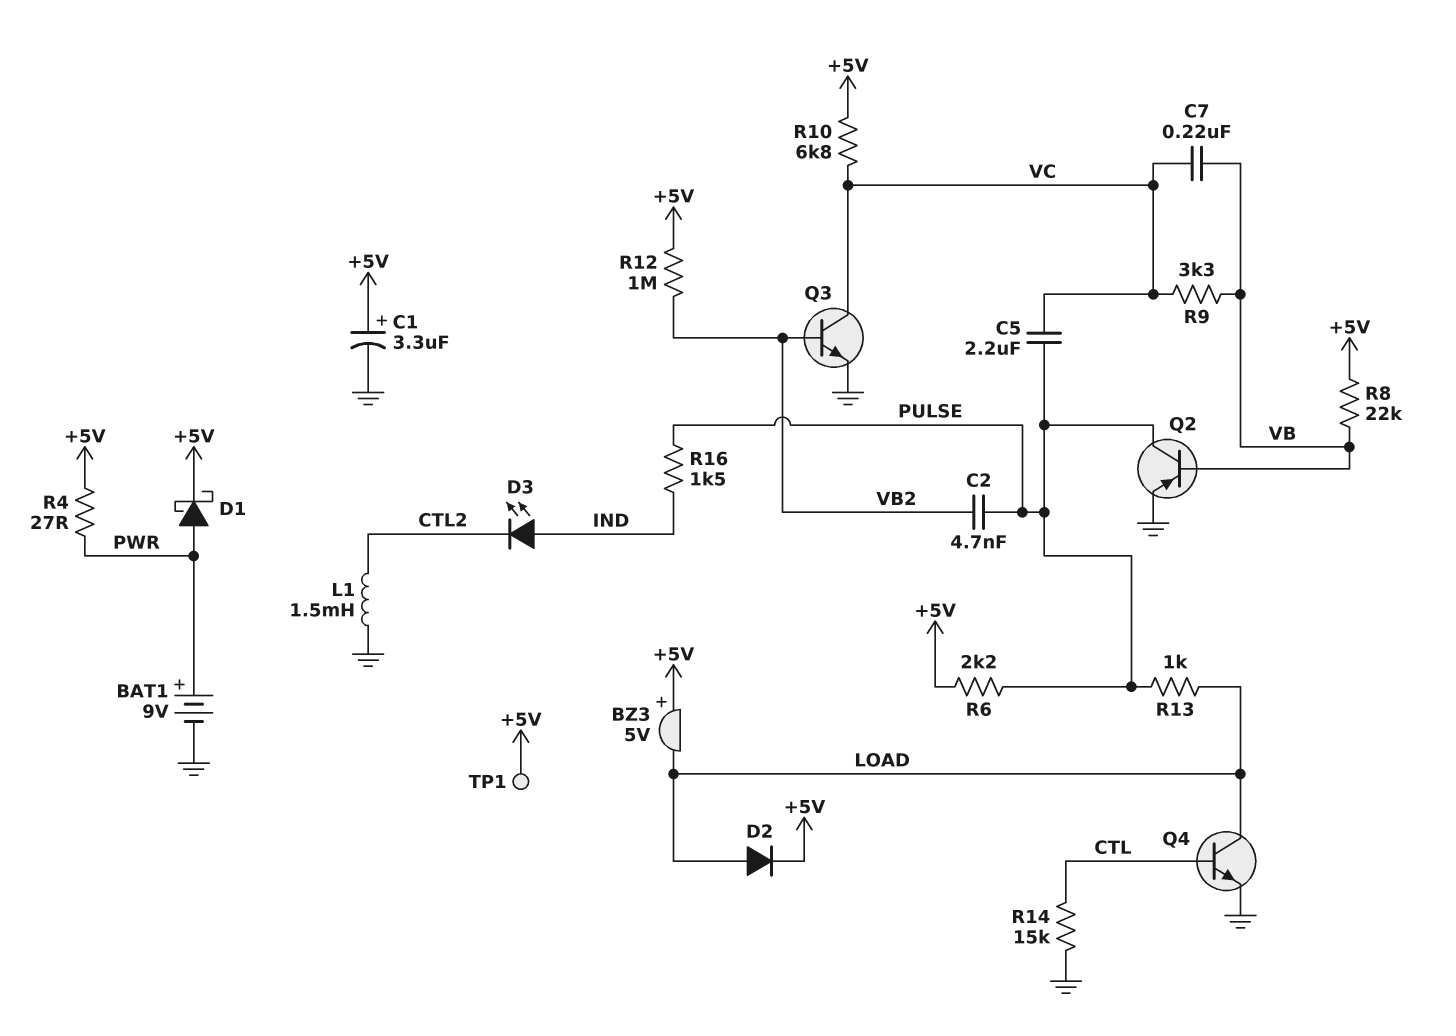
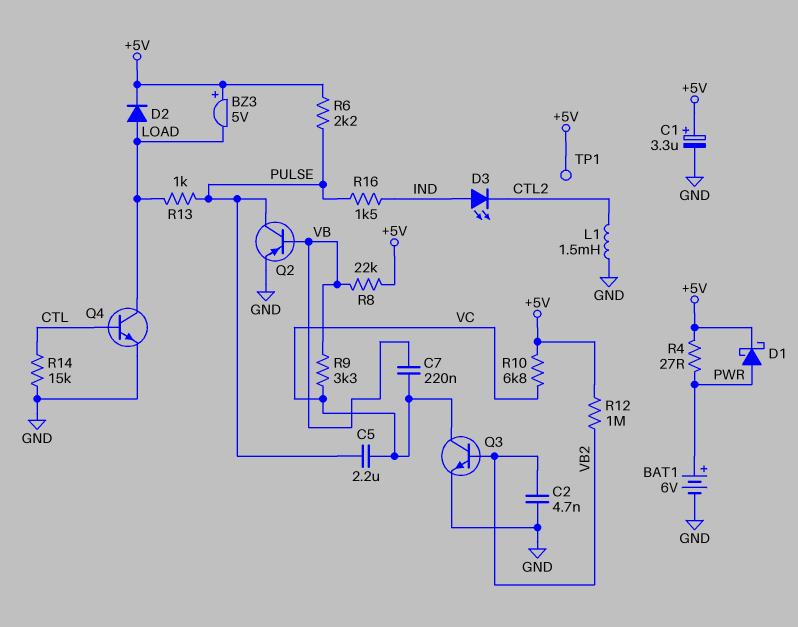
BAT1: 9V (plus PWR, minus GND) -> 6V (plus PWR, minus GND)
C2: 4.7nF (PULSE, VB2) -> 4.7nF (GND, VB2)

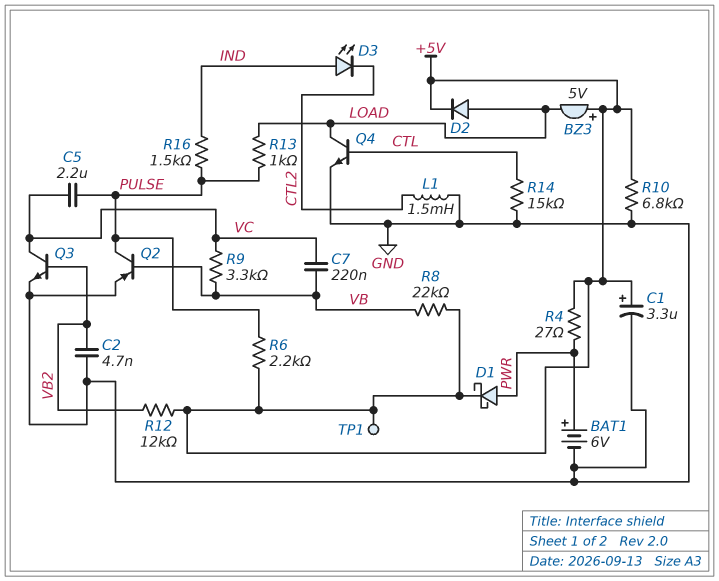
R10: 6.8k (+5V, VC) -> 6.8k (+5V, GND)
R12: 1M (+5V, VB2) -> 12k (+5V, VB2)

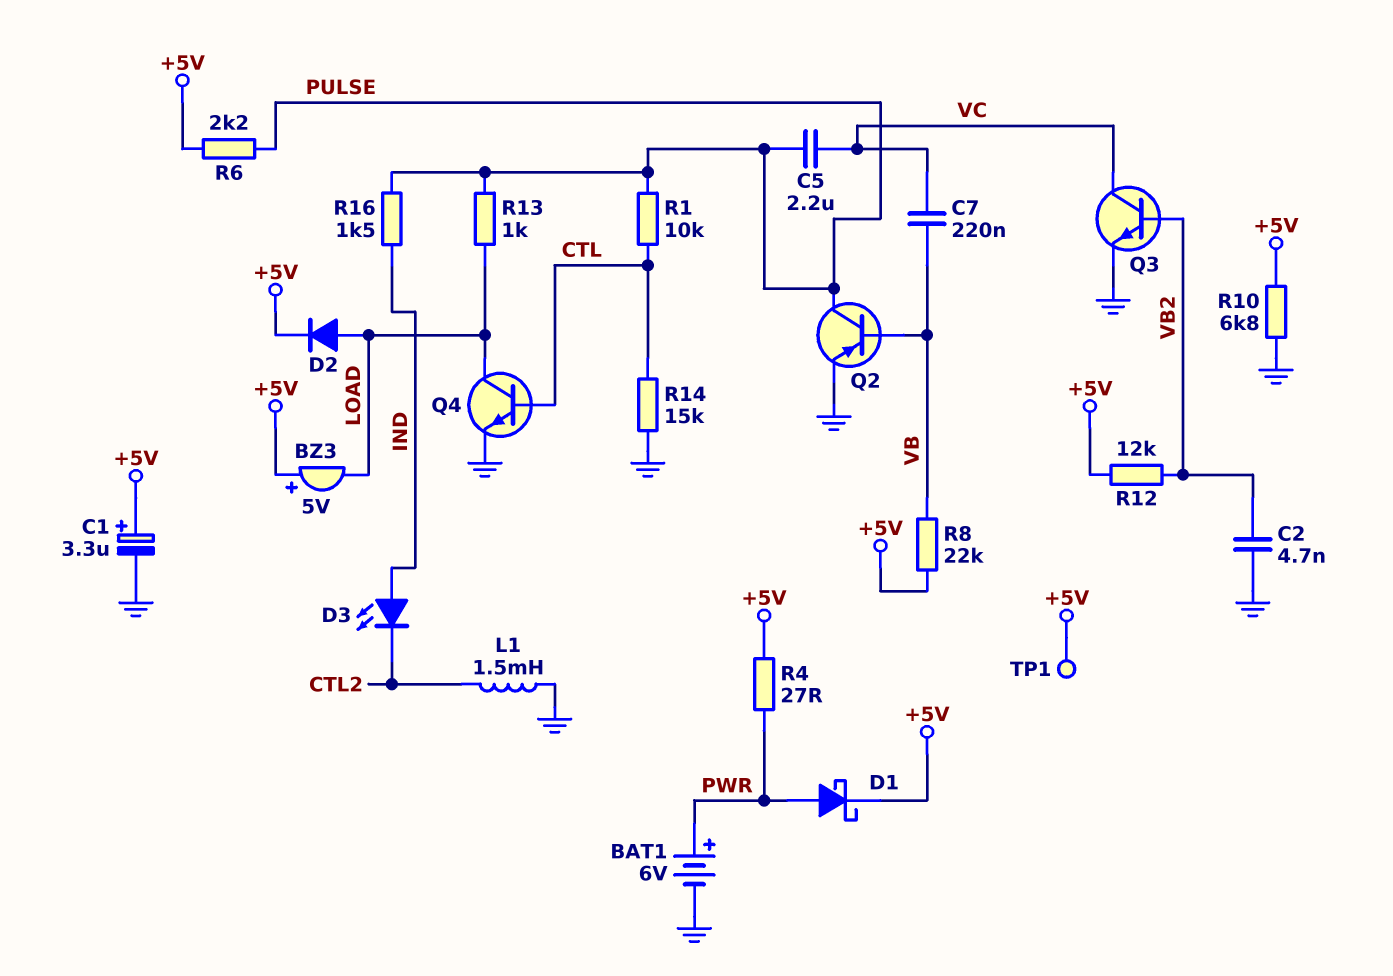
R1: none -> 10k (CTL, PULSE)
R9: 3.3k (VB, VC) -> none

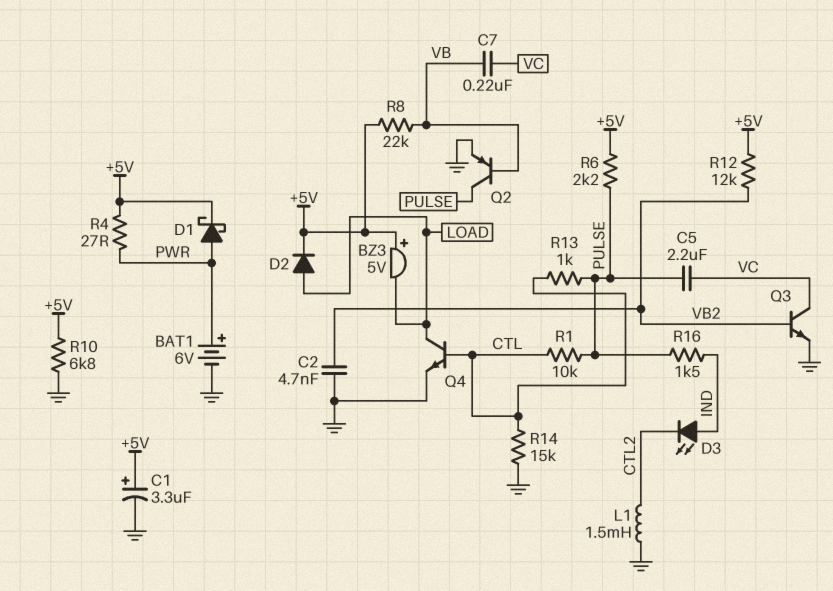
R13: 1k (LOAD, PULSE) -> 1k (CTL, PULSE)
TP1: test point (+5V) -> none

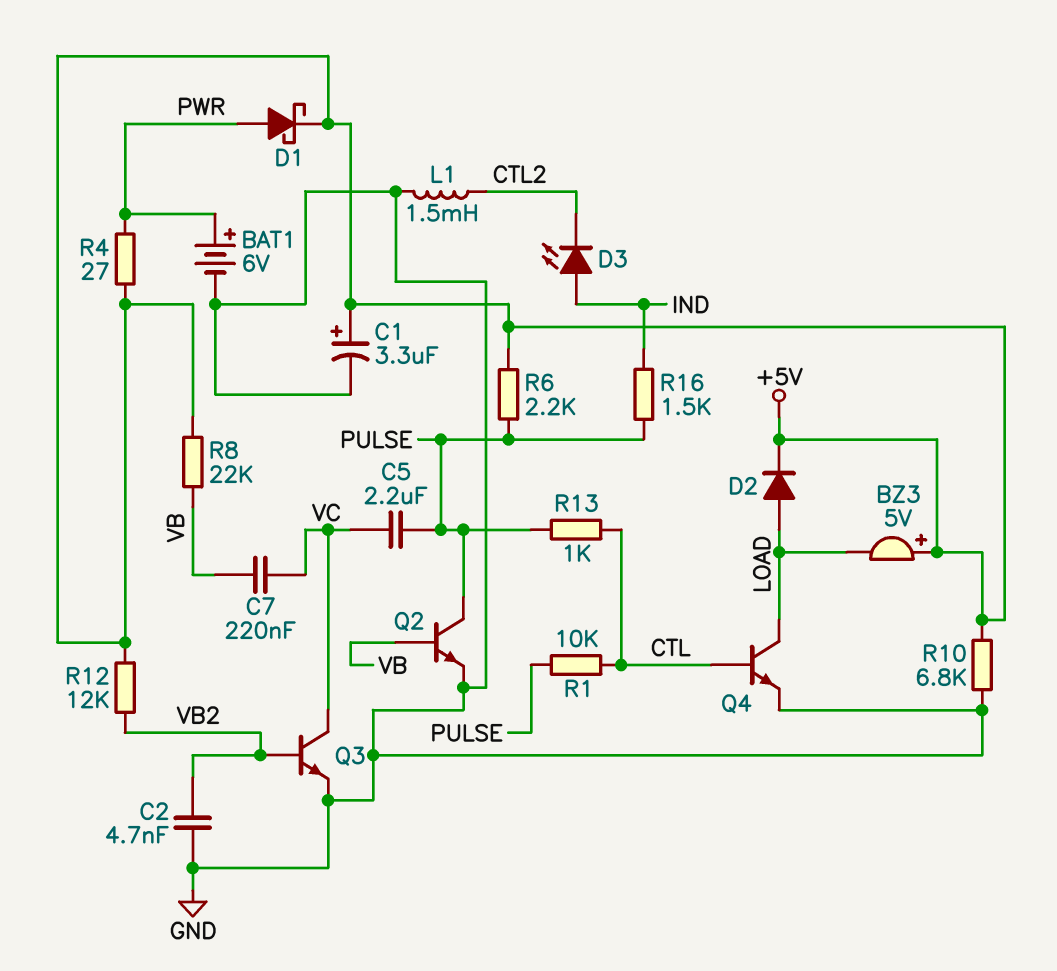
Q2: PNP (B VB, C PULSE, E GND) -> NPN (B VB, C PULSE, E GND)
R14: 15k (CTL, GND) -> none

